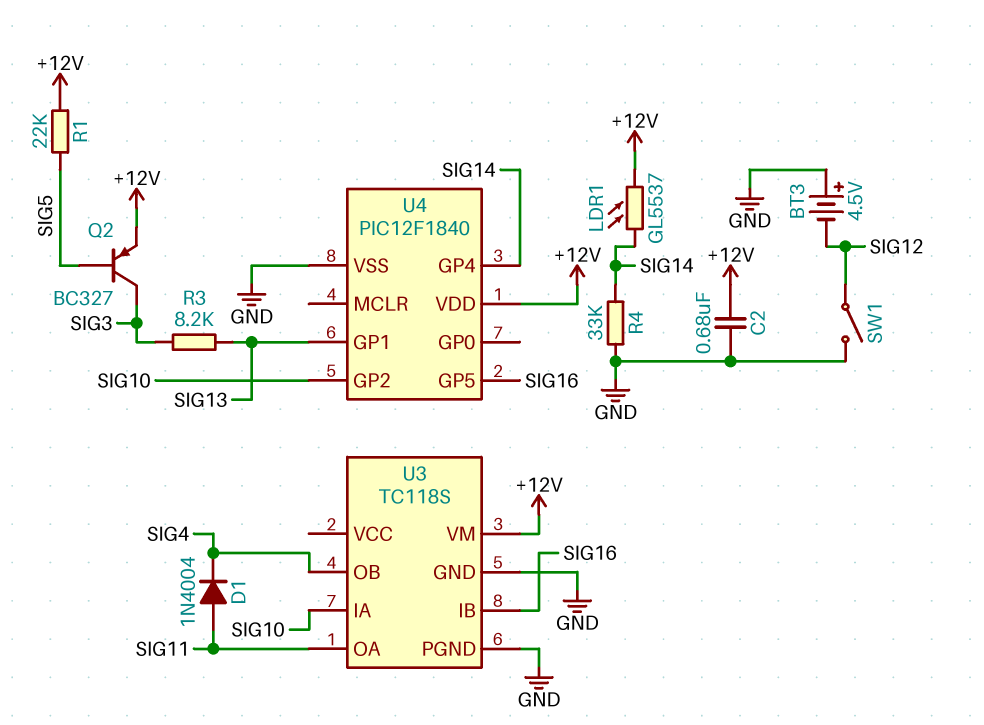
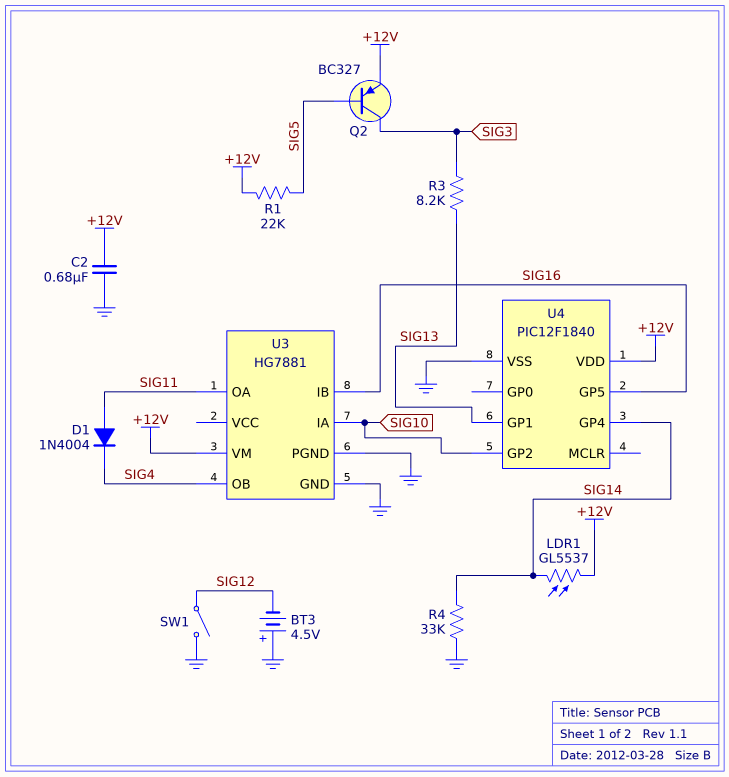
U3: TC118S -> HG7881

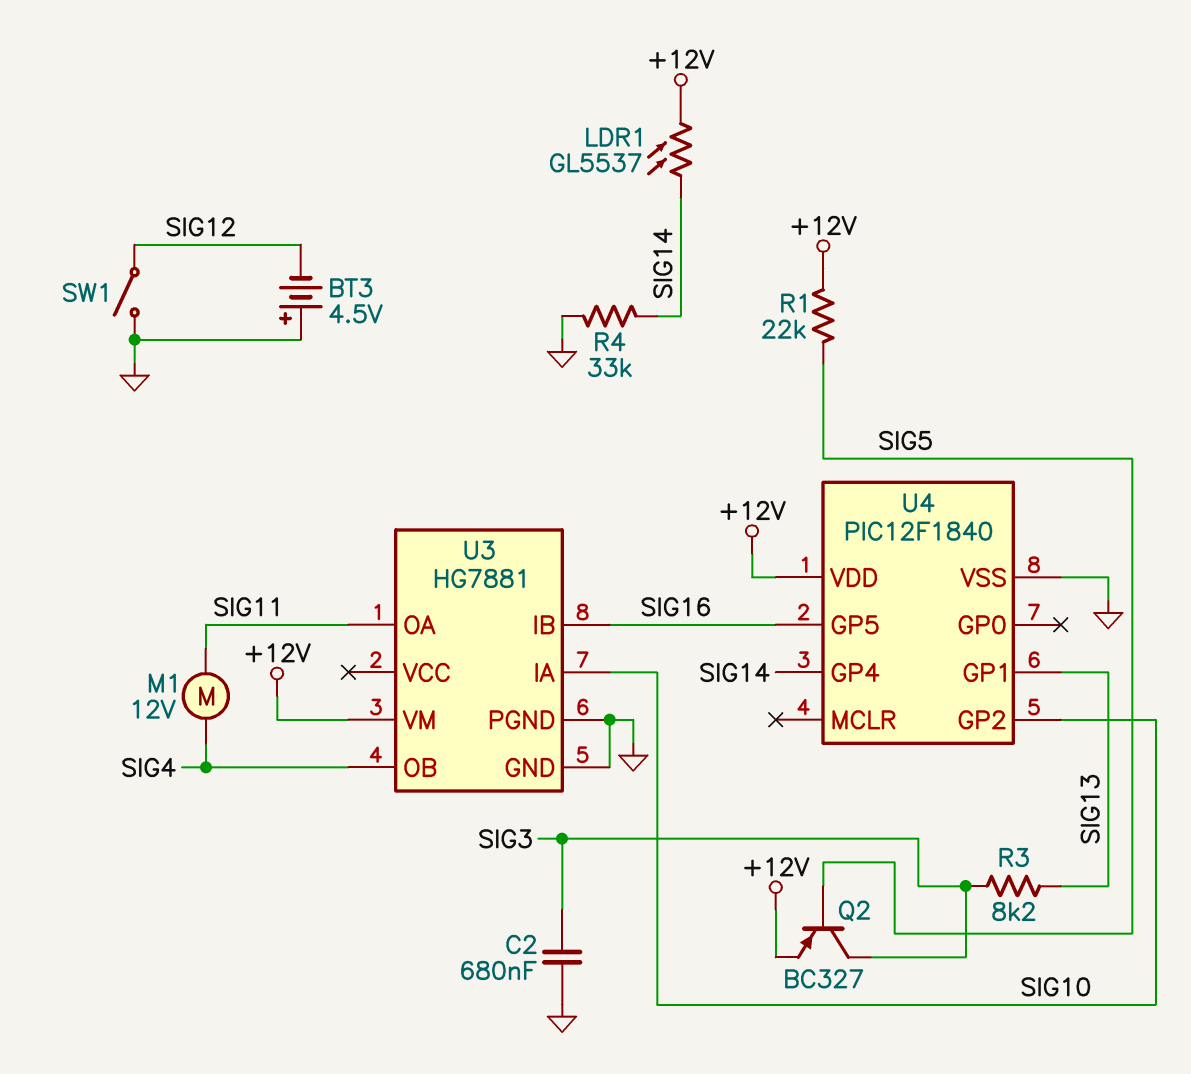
C2: 680nF (+12V, GND) -> 680nF (GND, SIG3)
D1: diode 1N4004 (A SIG11, K SIG4) -> none
M1: none -> motor 12V (SIG4, SIG11)

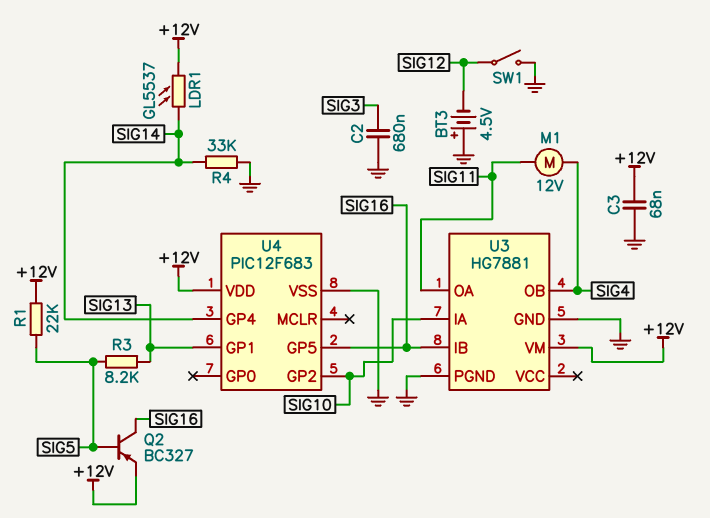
C3: none -> 68nF (+12V, GND)
Q2: PNP BC327 (B SIG5, C SIG3, E +12V) -> PNP BC327 (B SIG5, C SIG16, E +12V)
R3: 8.2k (SIG3, SIG13) -> 8.2k (SIG5, SIG13)
U4: PIC12F1840 -> PIC12F683

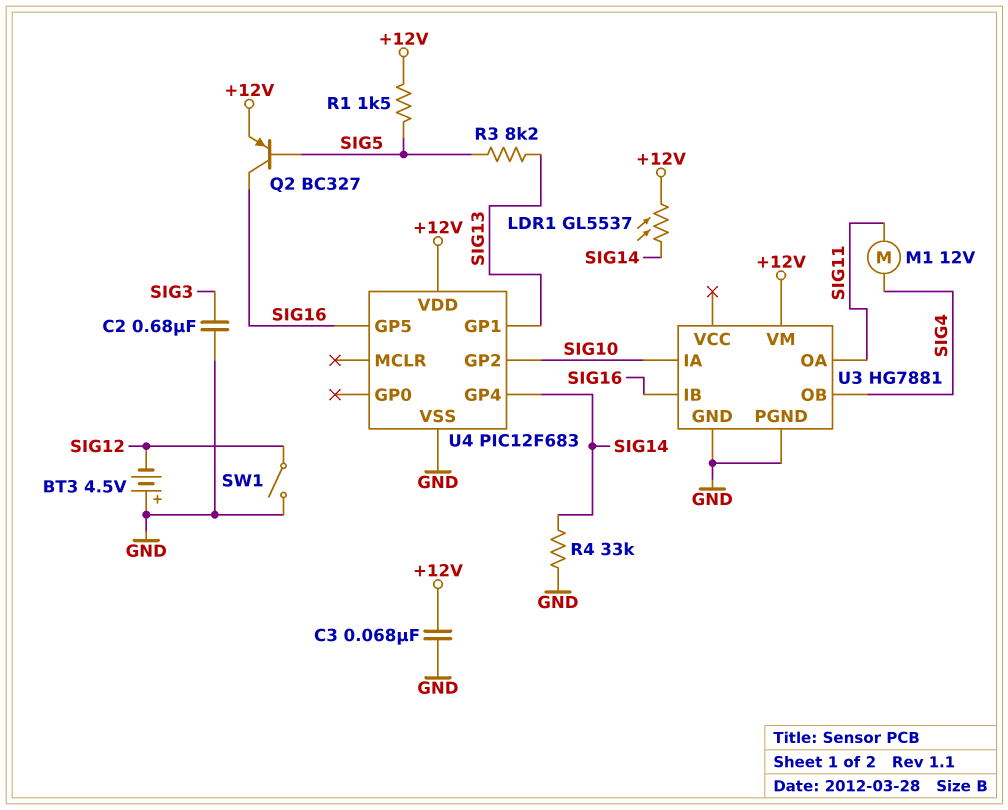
R1: 22k (+12V, SIG5) -> 1.5k (+12V, SIG5)

